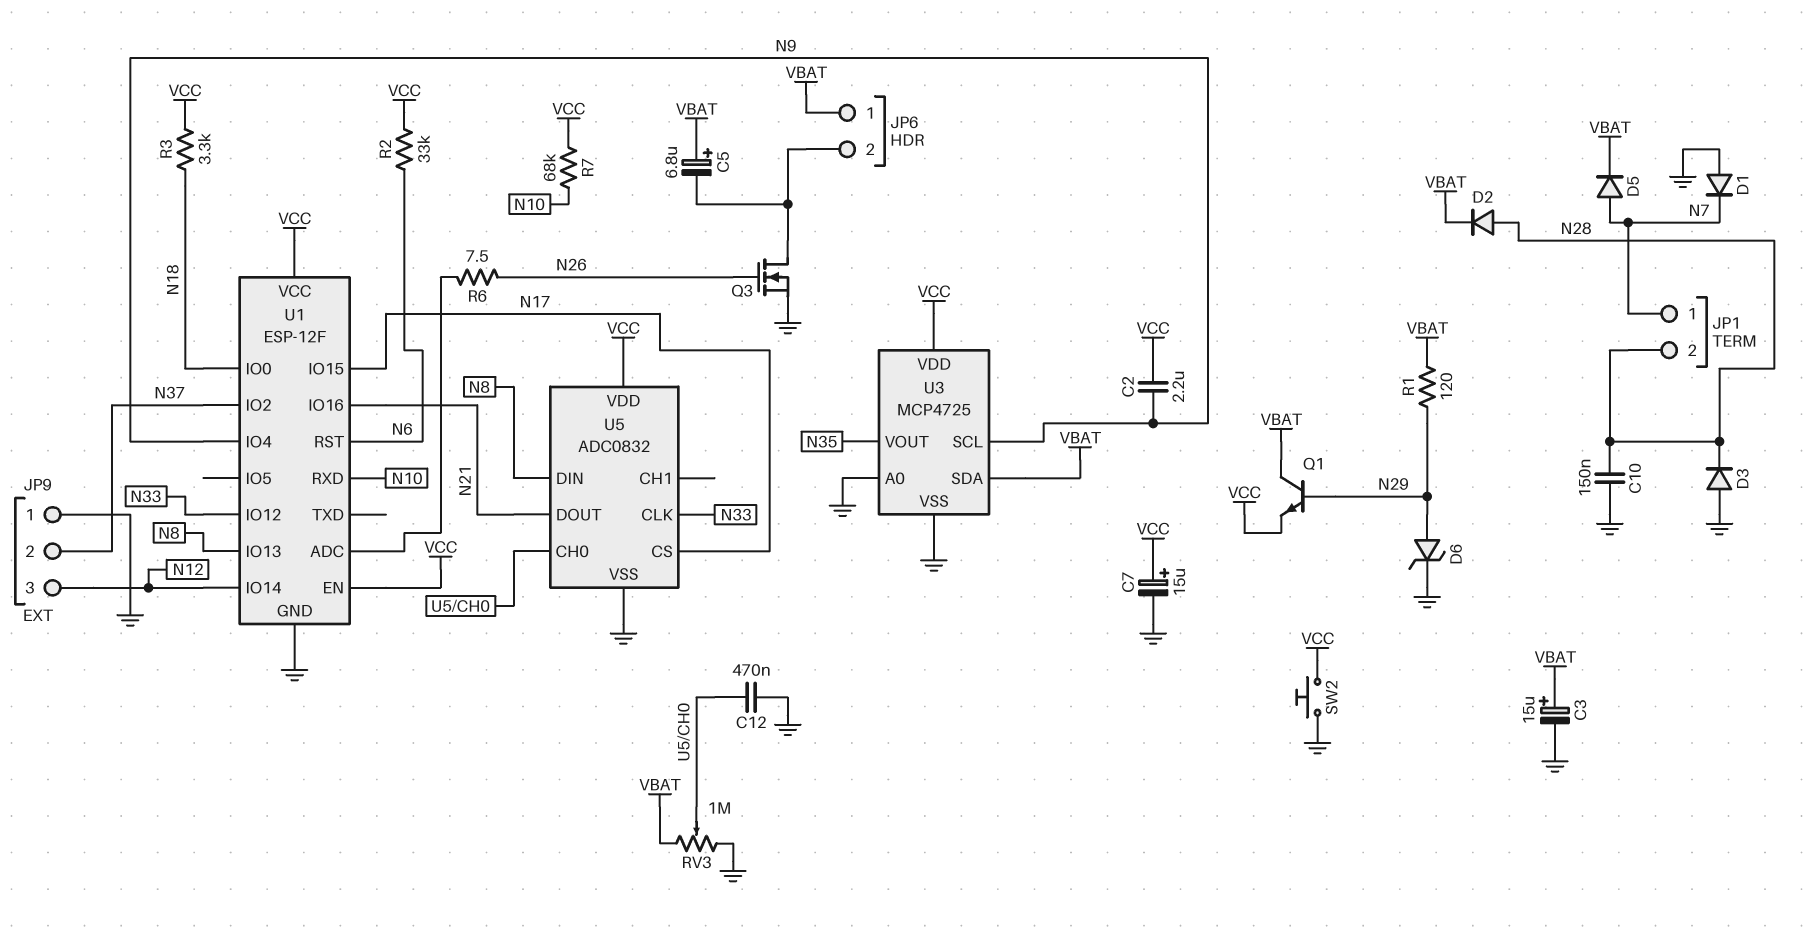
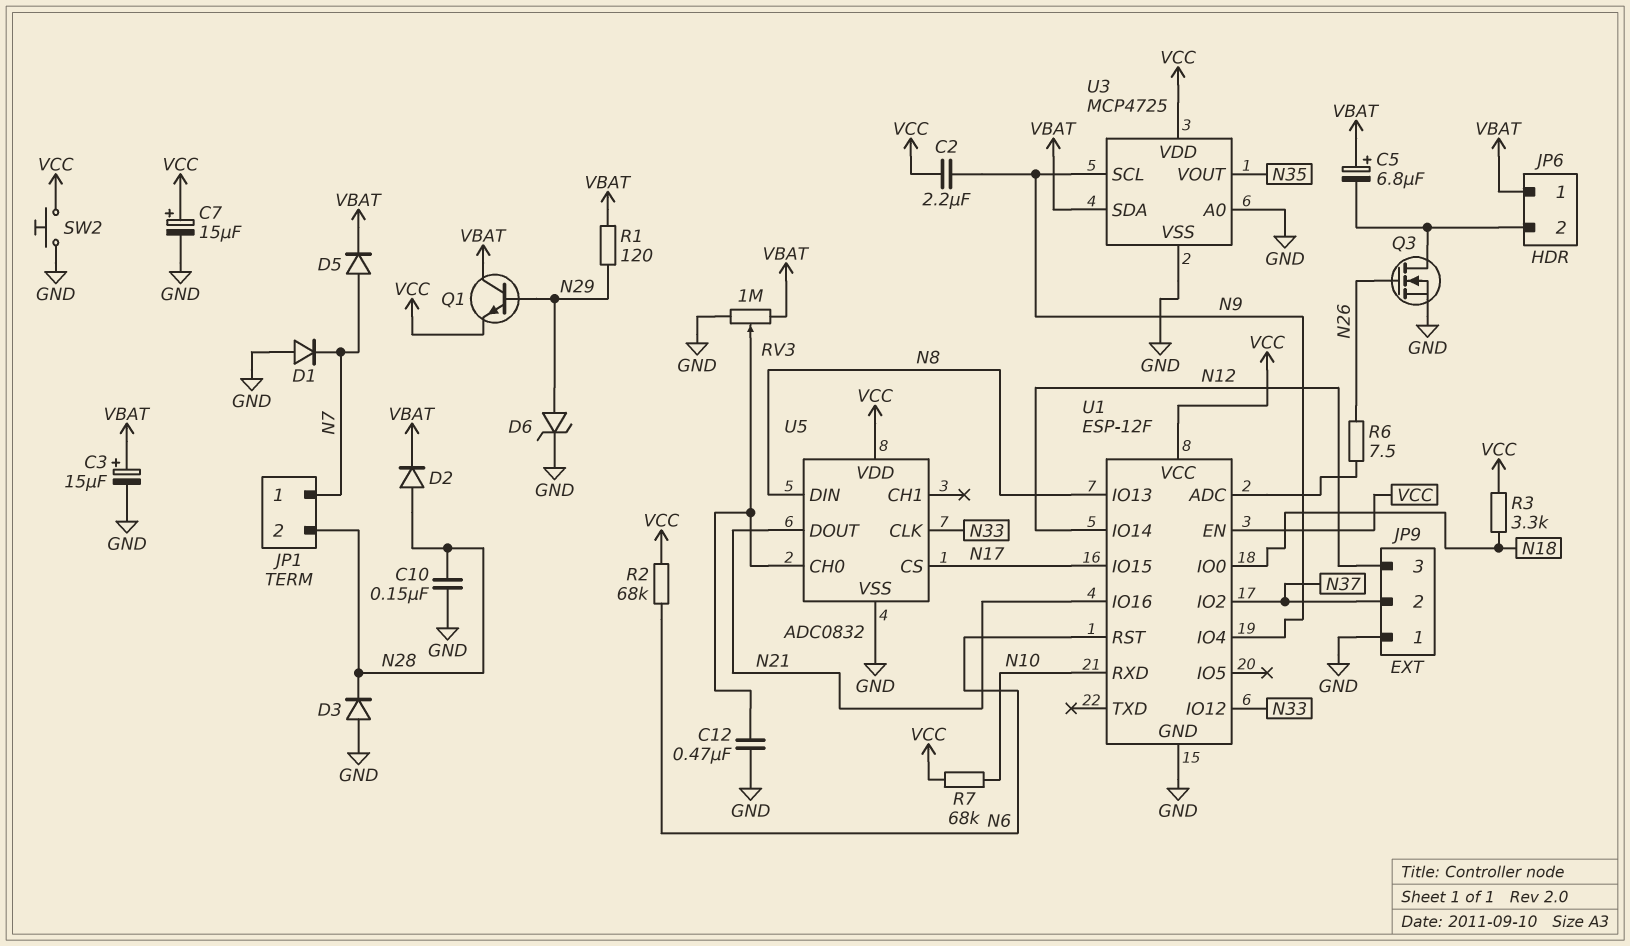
R2: 33k (N6, VCC) -> 68k (N6, VCC)

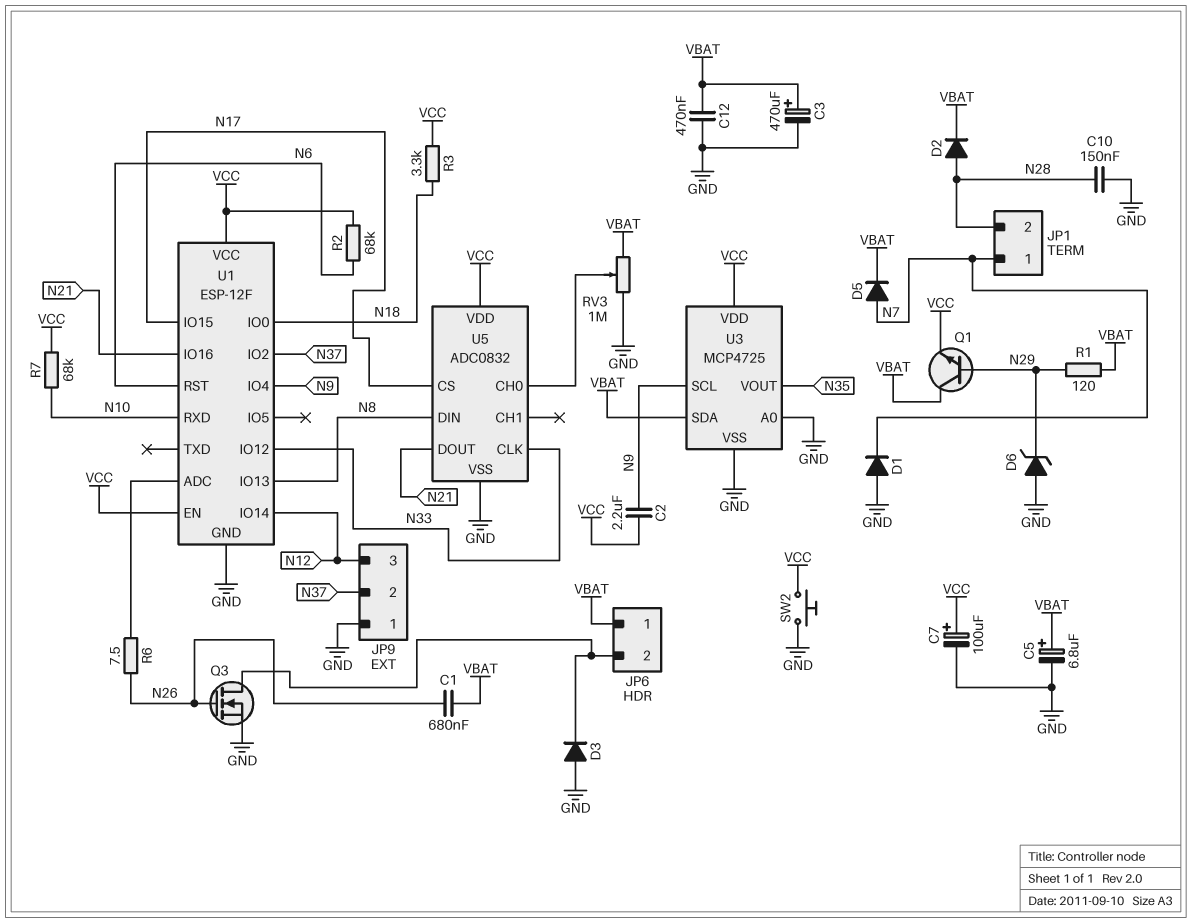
C1: none -> 680nF (N26, VBAT)
C3: 15uF (plus VBAT, minus GND) -> 470uF (plus VBAT, minus GND)
C5: 6.8uF (plus VBAT, minus JP6/2) -> 6.8uF (plus VBAT, minus GND)
C7: 15uF (plus VCC, minus GND) -> 100uF (plus VCC, minus GND)
C12: 470nF (GND, U5/CH0) -> 470nF (GND, VBAT)
D3: diode (A GND, K N28) -> diode (A GND, K JP6/2)
D6: zener (A N29, K GND) -> zener (A GND, K N29)

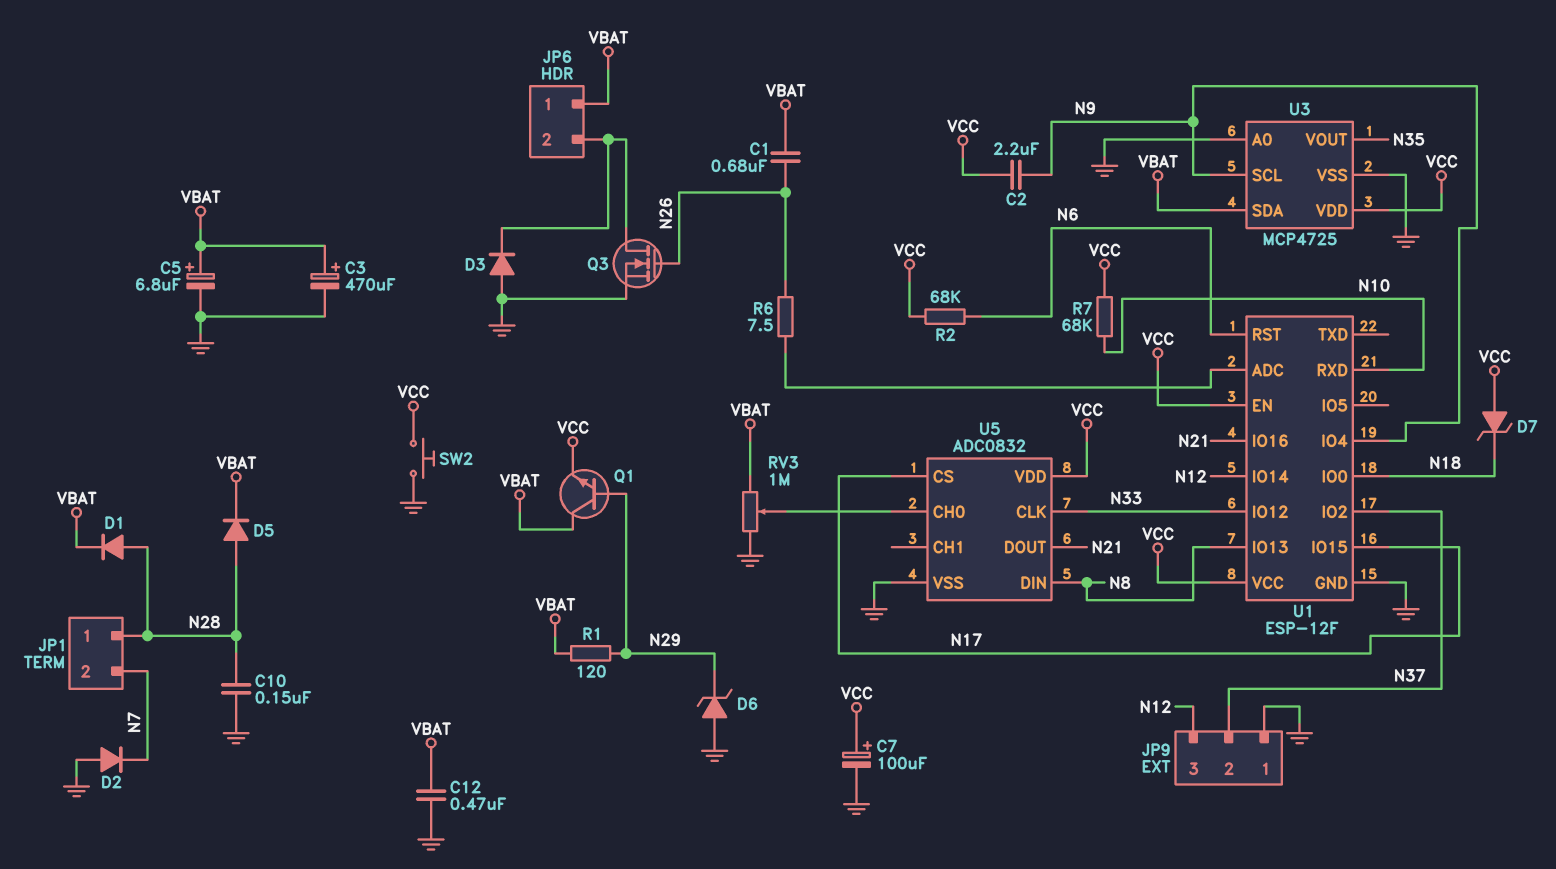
D1: diode (A GND, K N7) -> diode (A N28, K VBAT)
D2: diode (A N28, K VBAT) -> diode (A GND, K N7)
D5: diode (A N7, K VBAT) -> diode (A N28, K VBAT)
D7: none -> zener (A VCC, K N18)
JP1 pin 1: N7 -> N28
JP1 pin 2: N28 -> N7
R3: 3.3k (N18, VCC) -> none

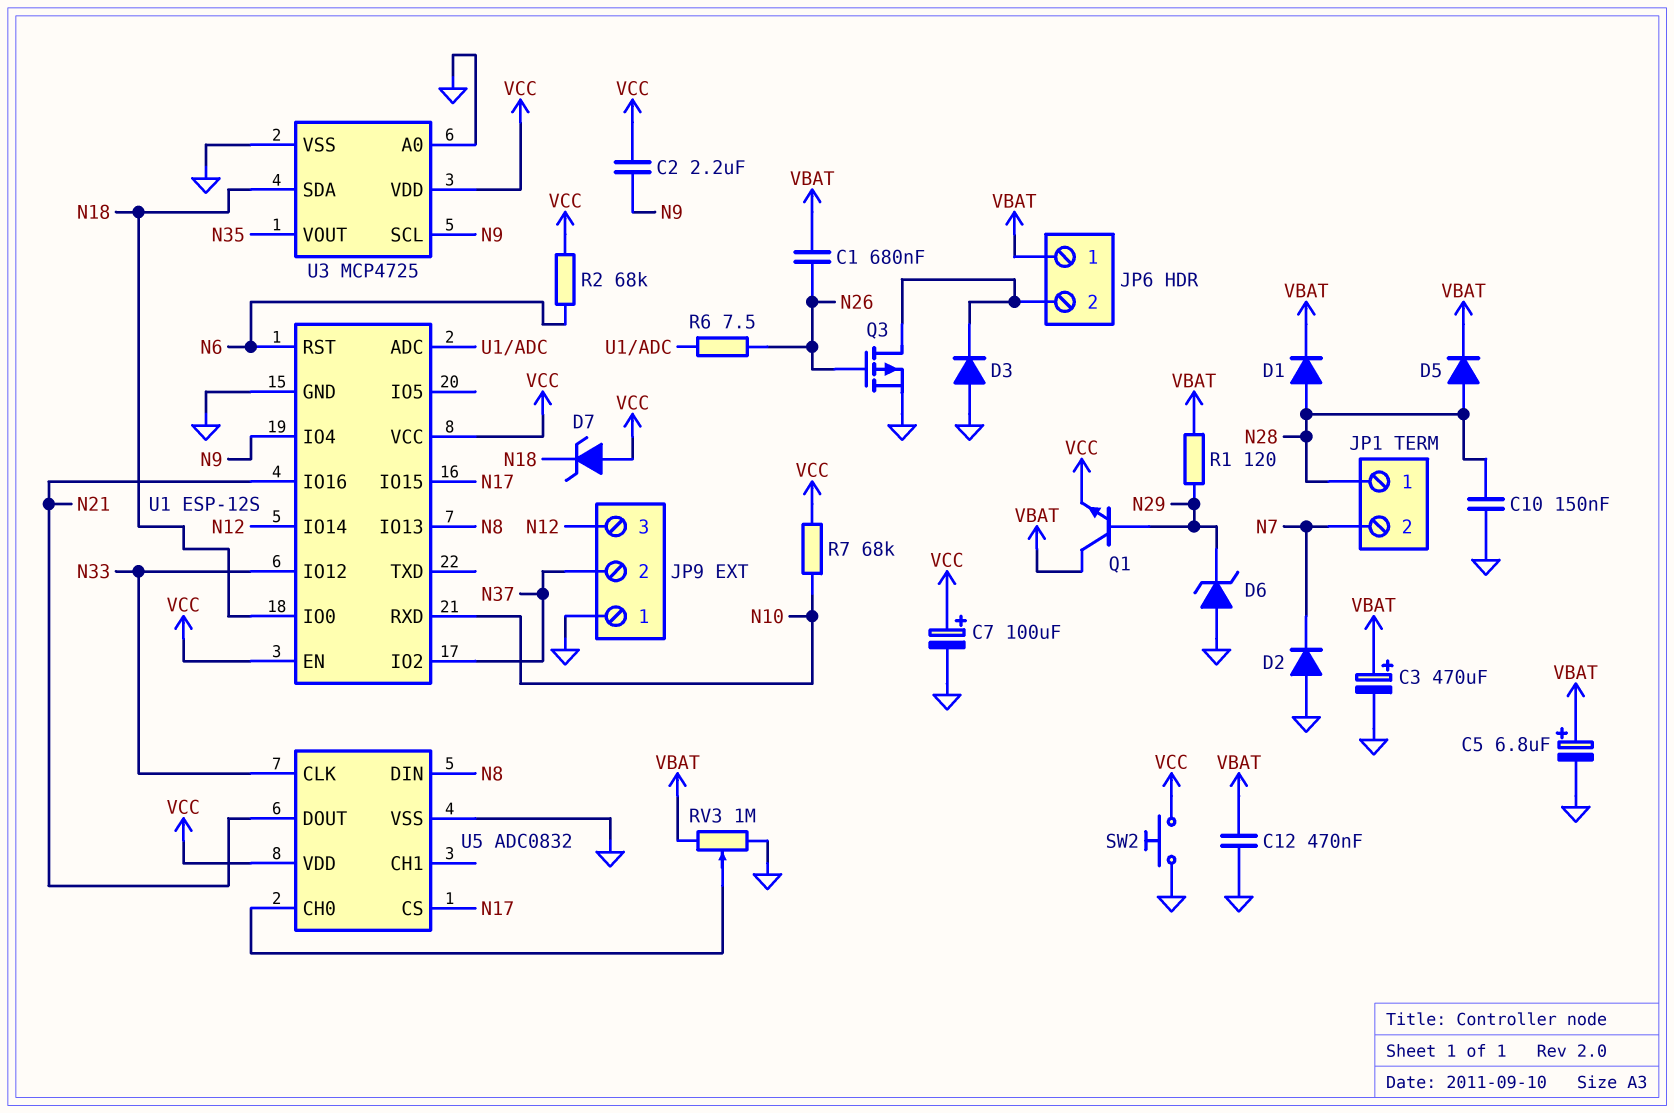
Q3: NMOS (G N26, D JP6/2, S GND) -> PMOS (G N26, D JP6/2, S GND)
U1: ESP-12F -> ESP-12S
U3 pin SDA: VBAT -> N18

